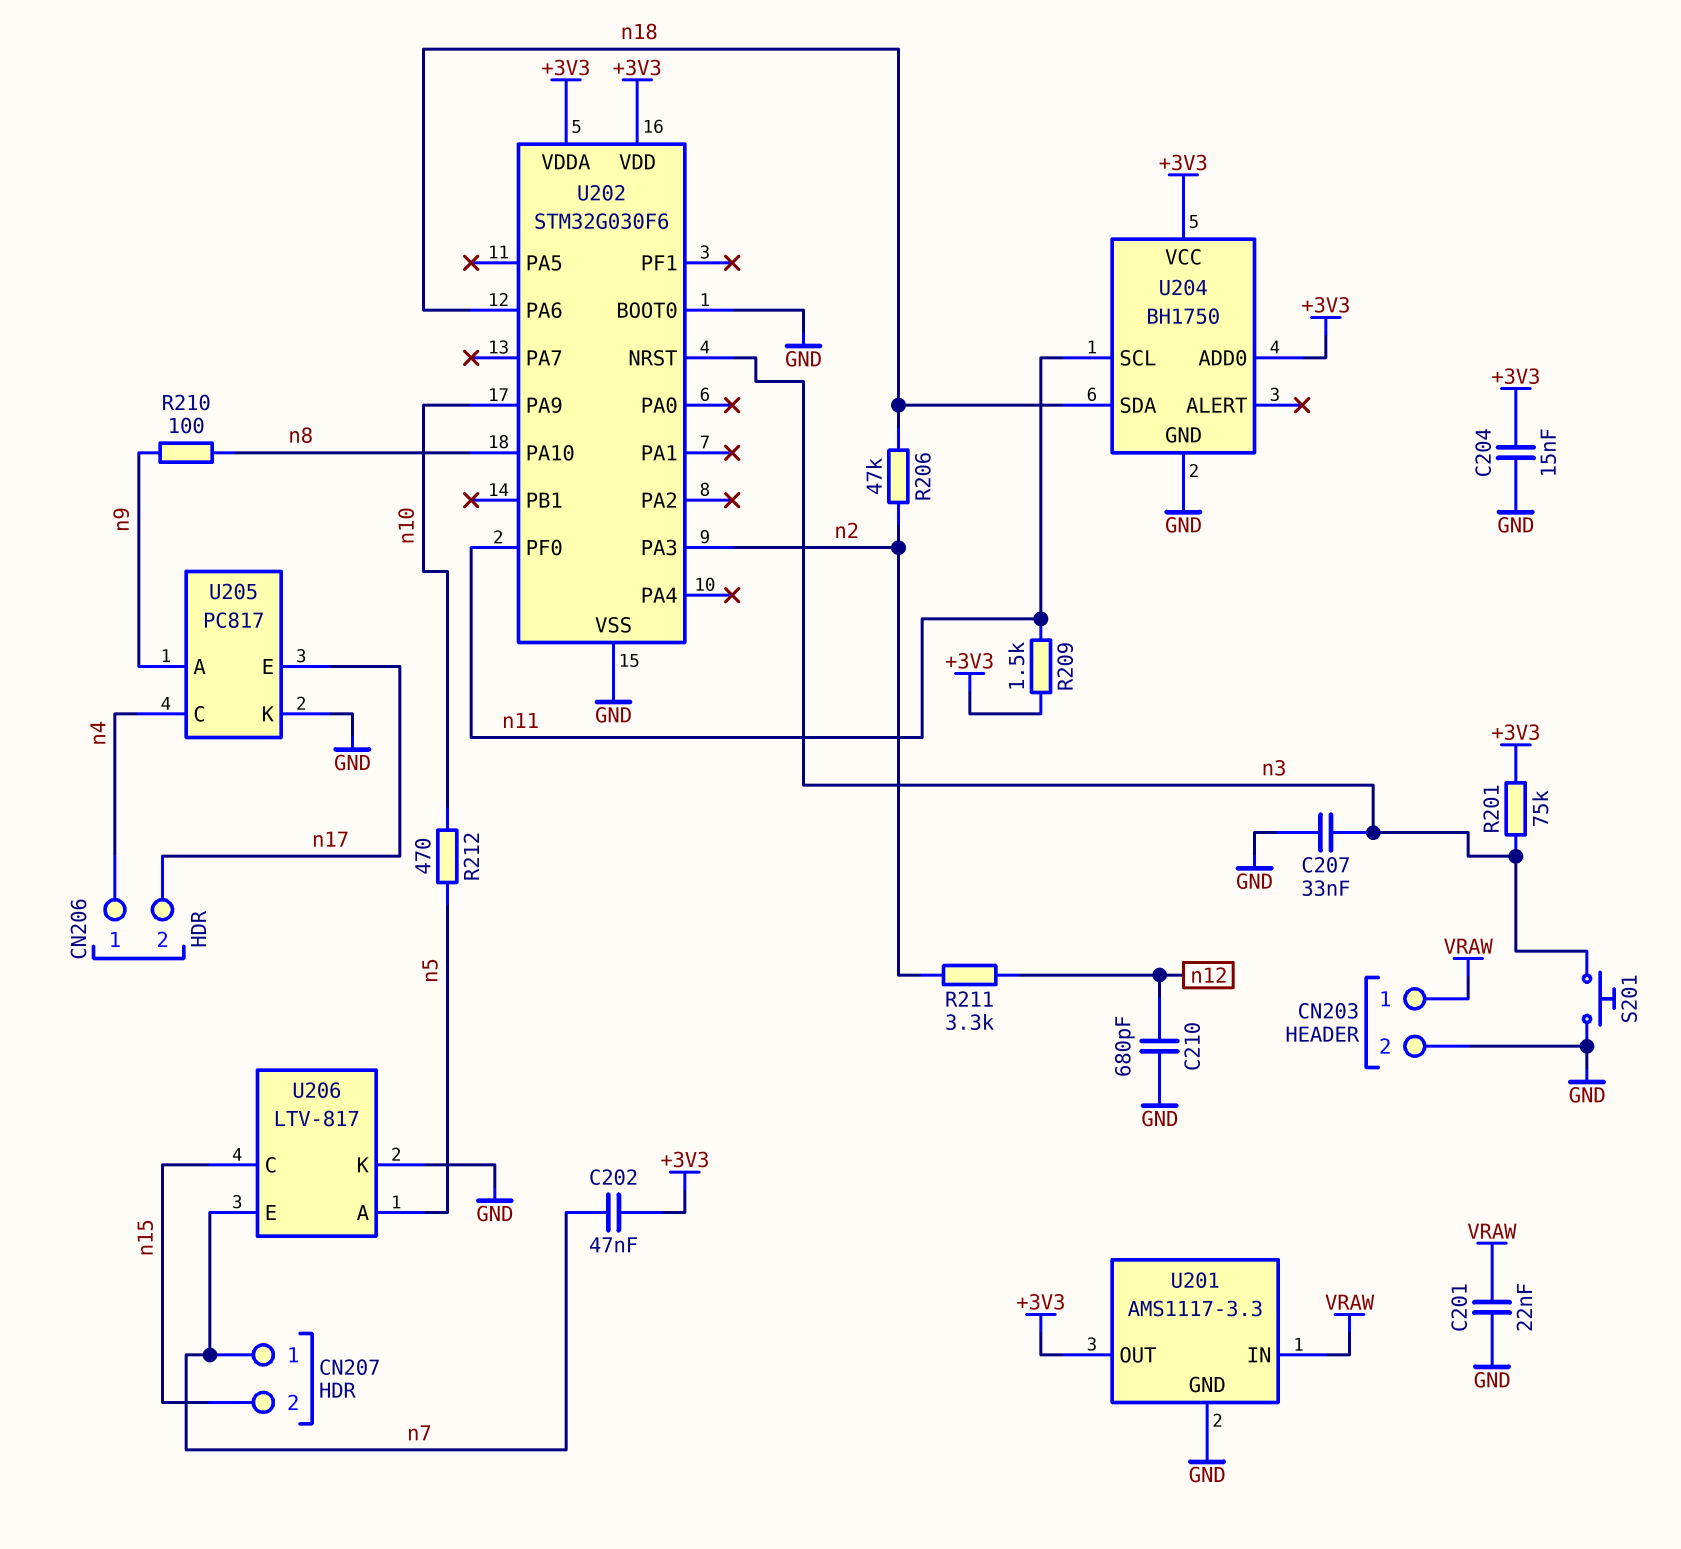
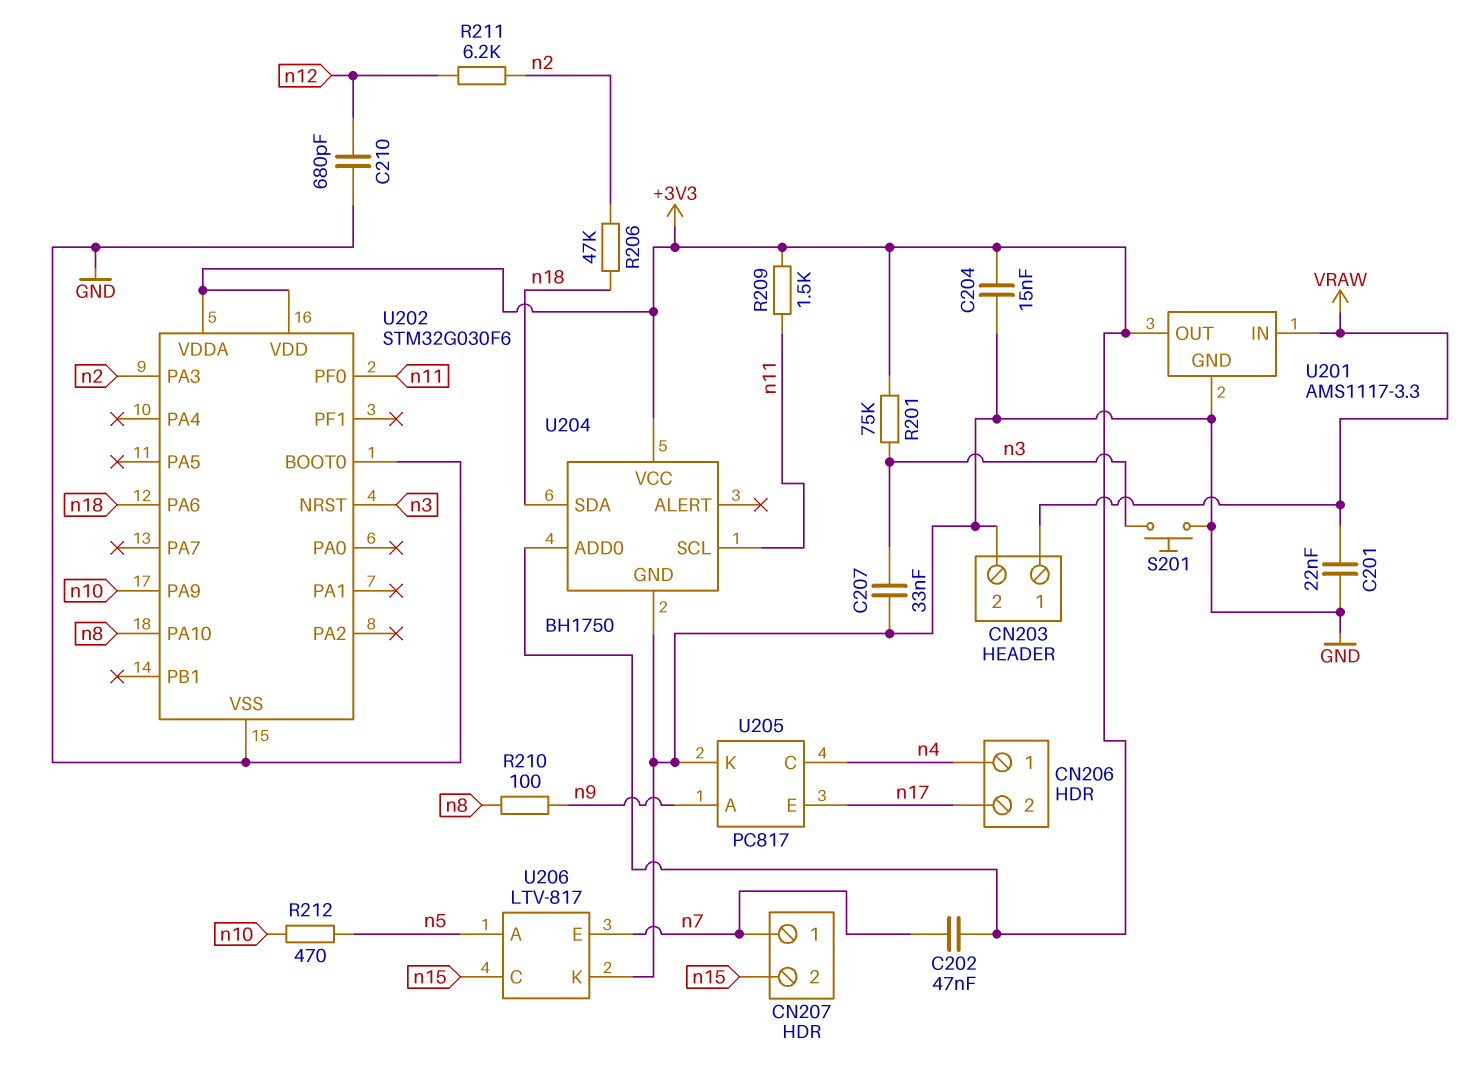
R211: 3.3k (n2, n12) -> 6.2k (n2, n12)

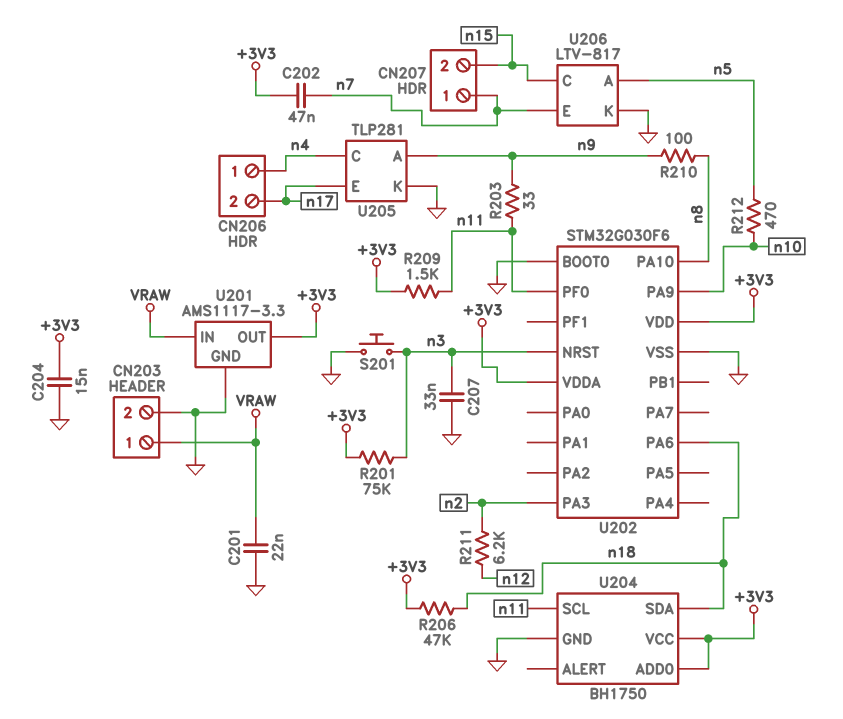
C210: 680pF (GND, n12) -> none
R203: none -> 33 (n9, n11)
R206: 47k (n2, n18) -> 47k (+3V3, n18)
U205: PC817 -> TLP281

